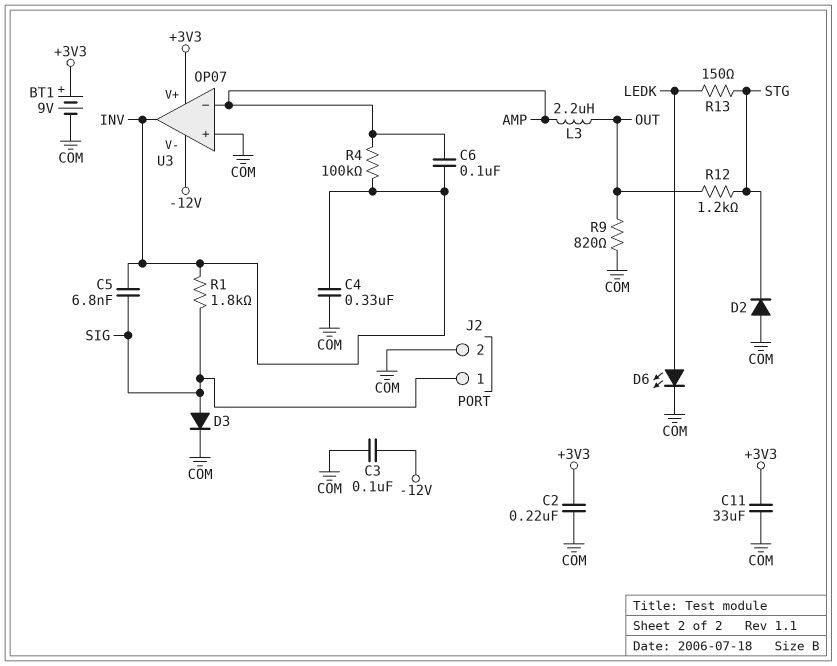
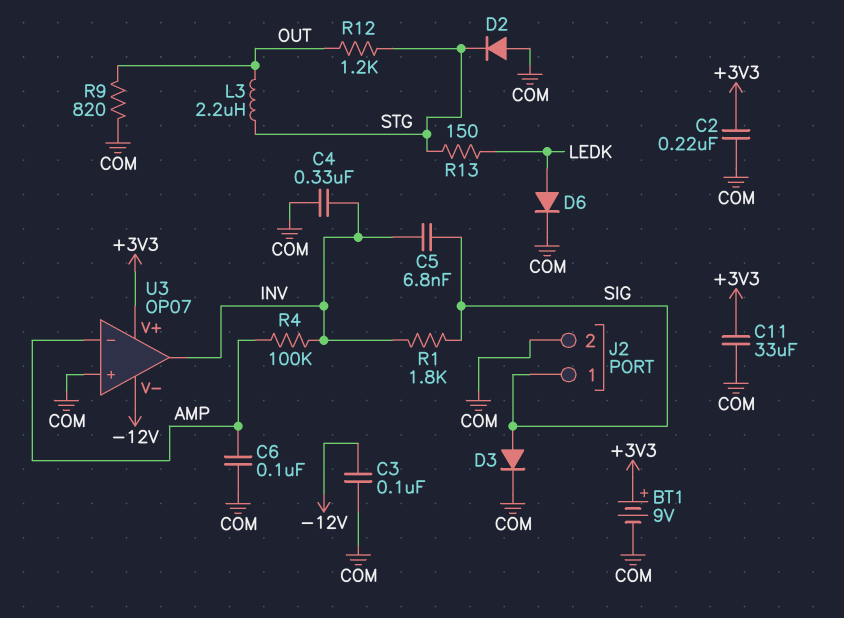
C6: 100nF (AMP, INV) -> 100nF (AMP, COM)
D6: LED (A LEDK, K COM) -> diode (A LEDK, K COM)
L3: 2.2uH (AMP, OUT) -> 2.2uH (OUT, STG)

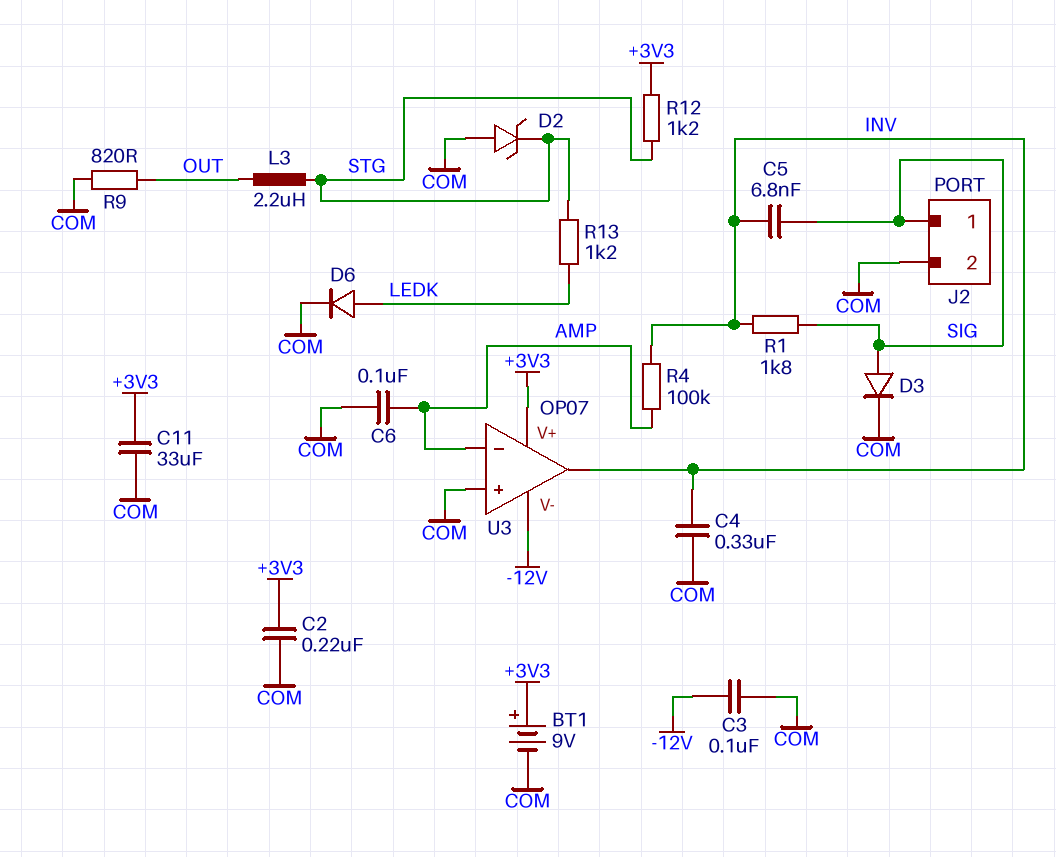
D2: diode (A COM, K STG) -> zener (A COM, K STG)
R12: 1.2k (OUT, STG) -> 1.2k (+3V3, STG)
R13: 150 (LEDK, STG) -> 1.2k (LEDK, STG)

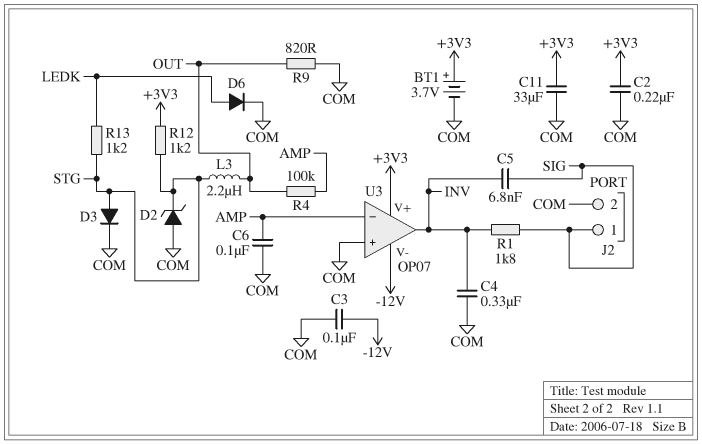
BT1: 9V (plus +3V3, minus COM) -> 3.7V (plus +3V3, minus COM)
D3: diode (A SIG, K COM) -> diode (A STG, K COM)
R4: 100k (AMP, INV) -> 100k (AMP, OUT)

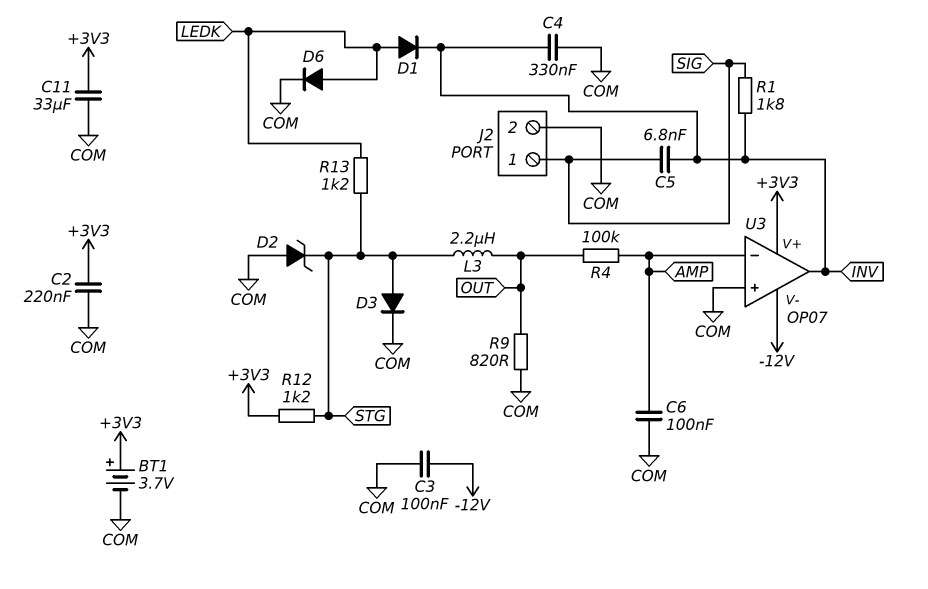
D1: none -> diode (A LEDK, K INV)

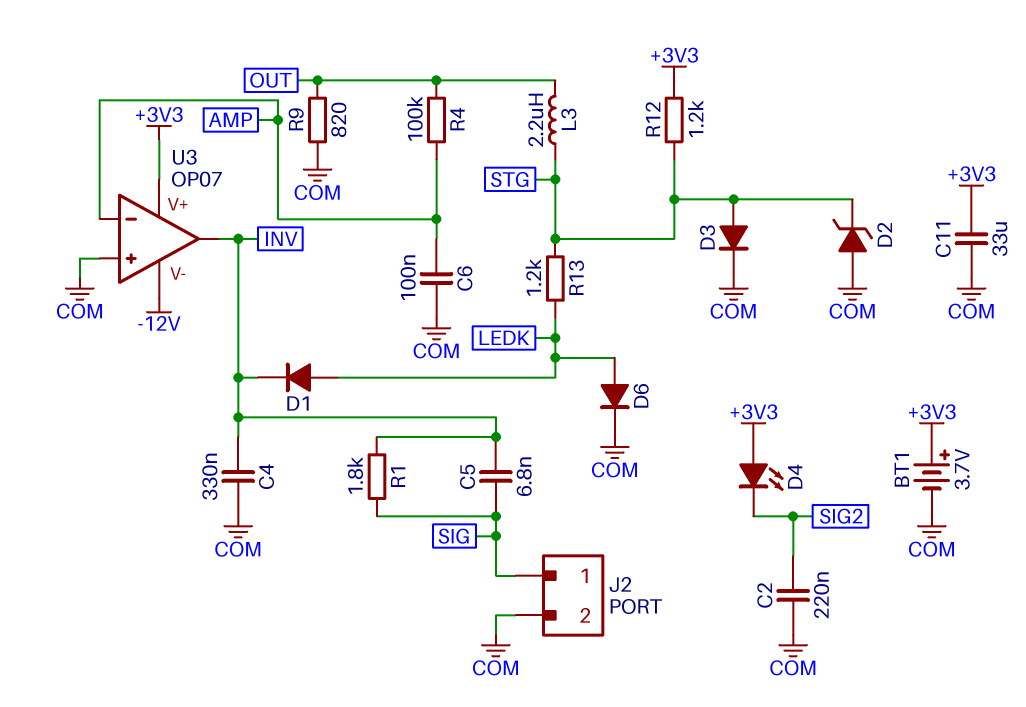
C2: 220nF (+3V3, COM) -> 220nF (COM, SIG2)
C3: 100nF (-12V, COM) -> none
D4: none -> LED (A +3V3, K SIG2)

